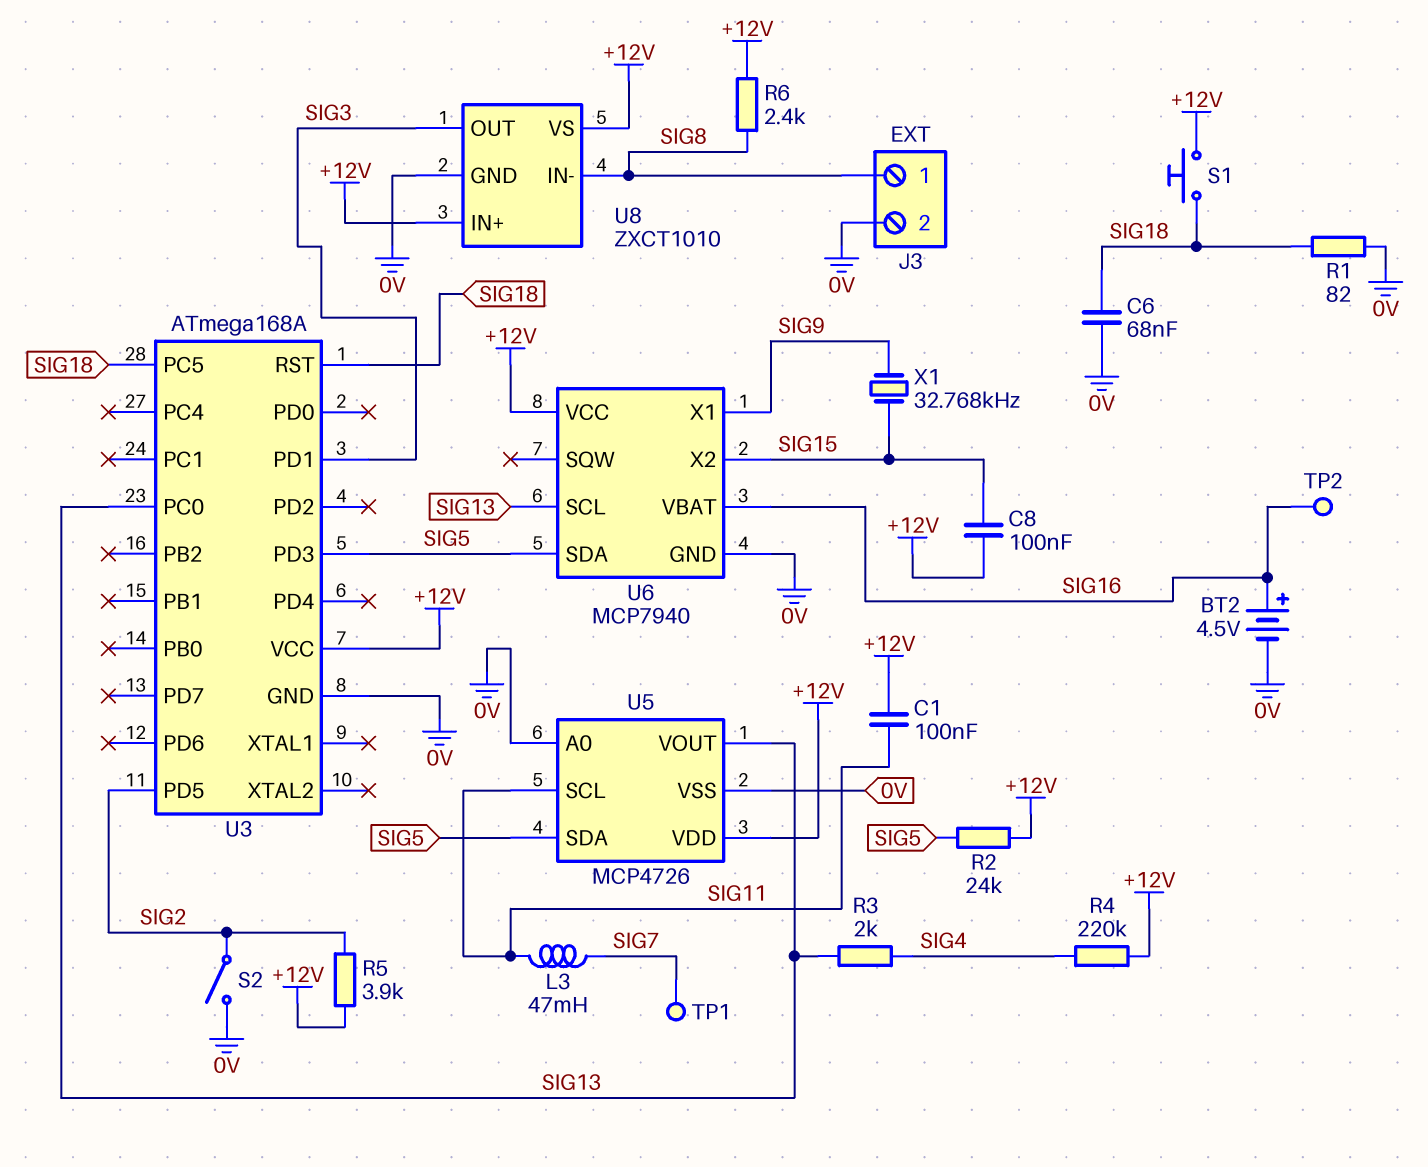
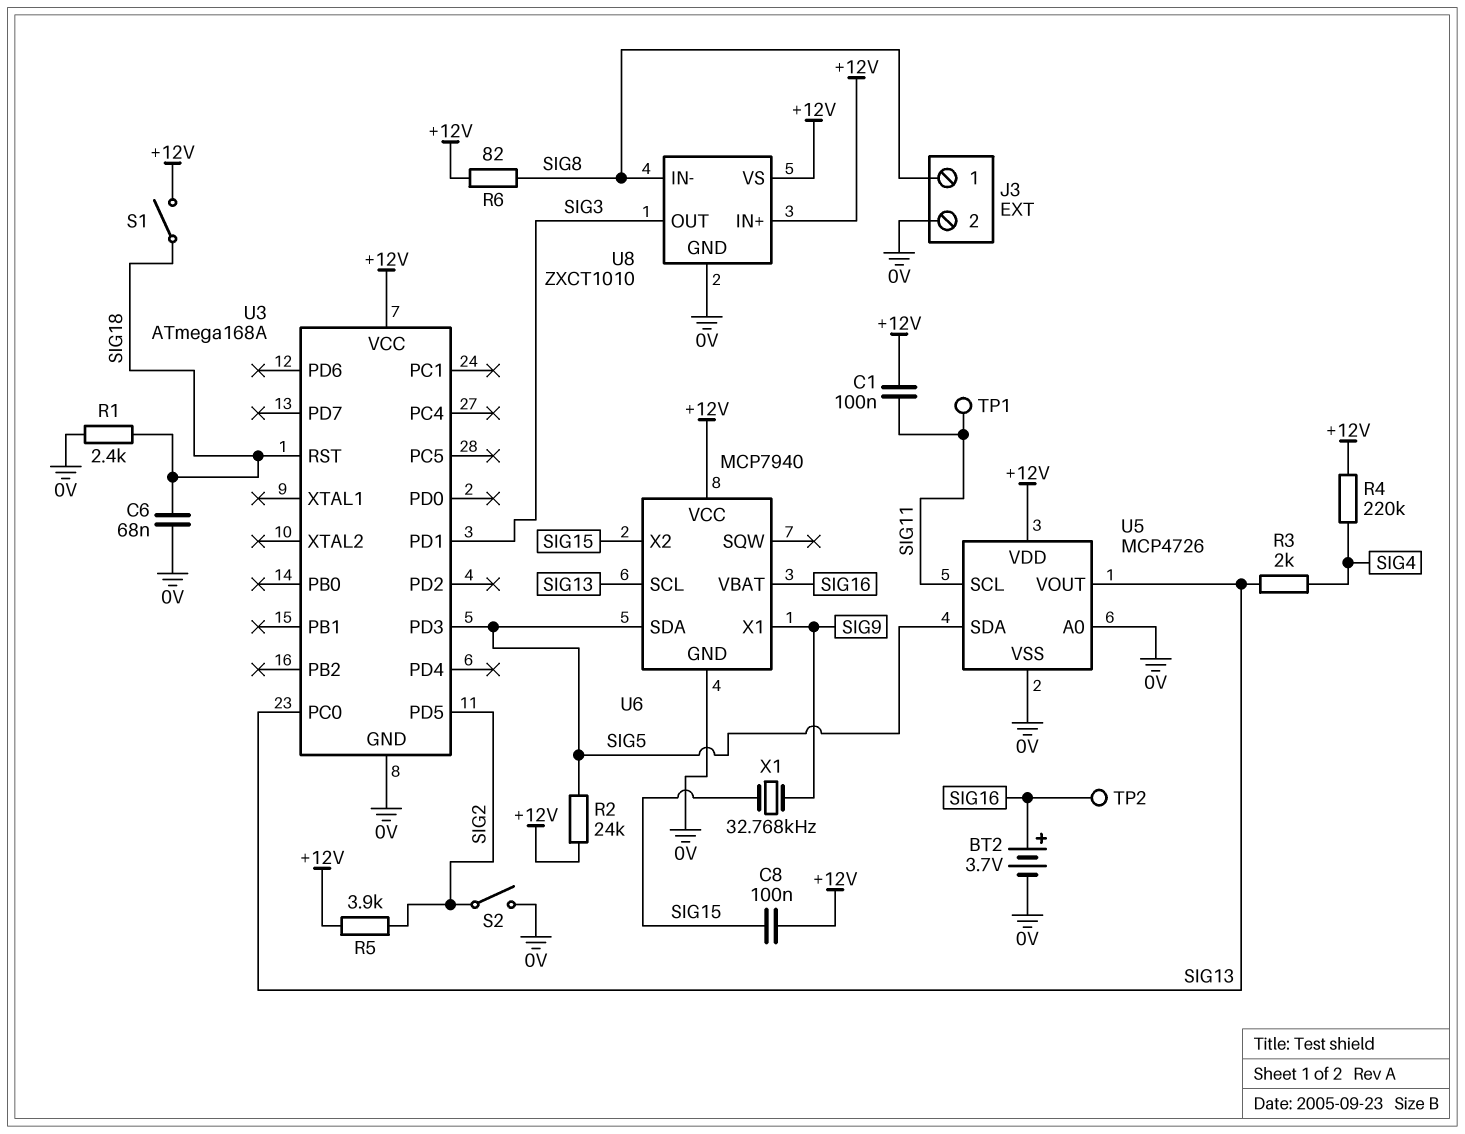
BT2: 4.5V (plus SIG16, minus 0V) -> 3.7V (plus SIG16, minus 0V)
L3: 47mH (SIG7, SIG11) -> none
R1: 82 (0V, SIG18) -> 2.4k (0V, SIG18)
R6: 2.4k (+12V, SIG8) -> 82 (+12V, SIG8)
S1: button (+12V, SIG18) -> switch (+12V, SIG18)
TP1: test point (SIG7) -> test point (SIG11)
U3 pin PC5: SIG18 -> none

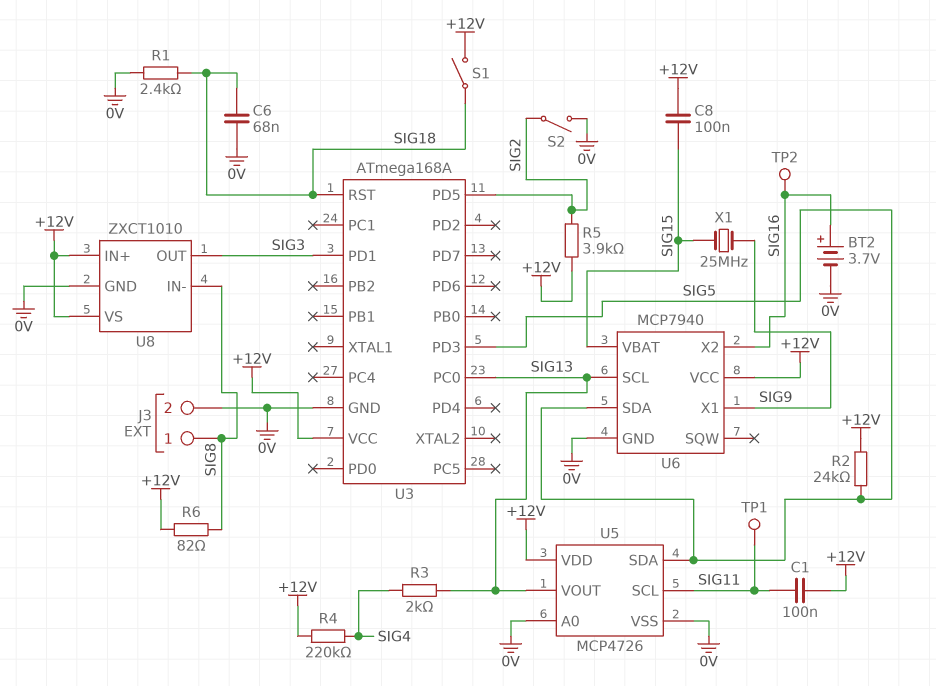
U6 pin VBAT: SIG16 -> SIG15
U6 pin X2: SIG15 -> SIG16
X1: 32.768kHz (SIG9, SIG15) -> 25MHz (SIG9, SIG15)

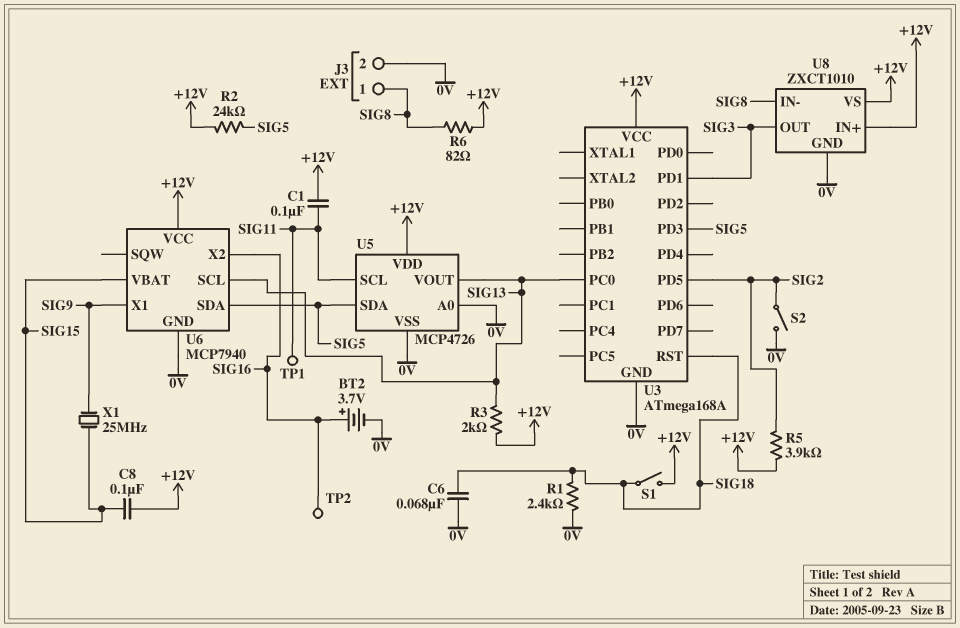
R3: 2k (SIG4, SIG13) -> 2k (+12V, SIG13)
R4: 220k (+12V, SIG4) -> none

